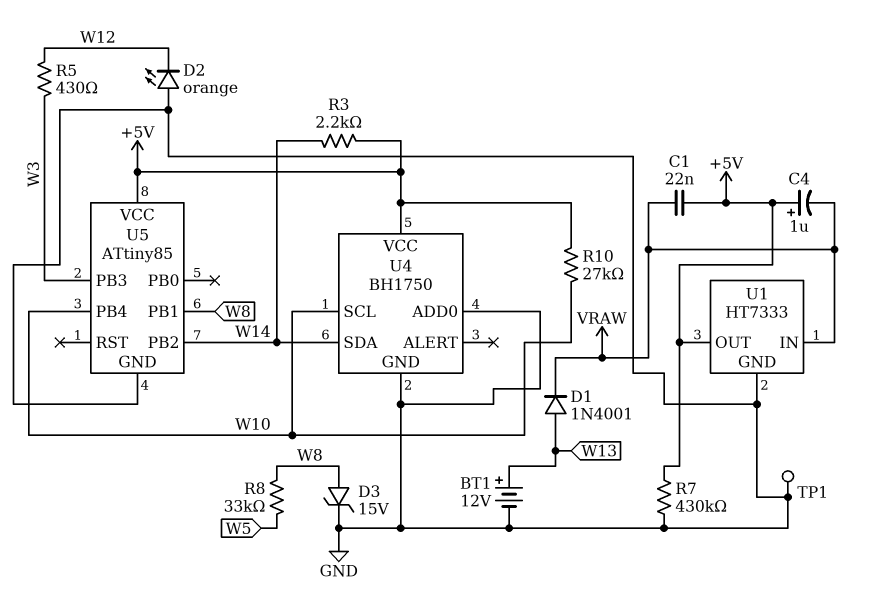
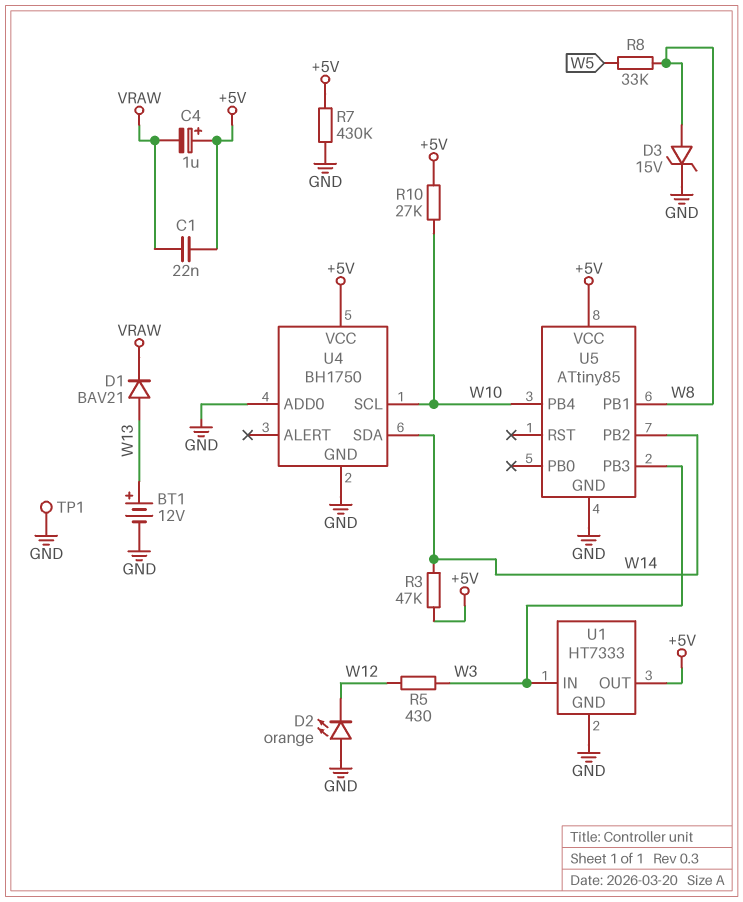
D1: diode 1N4001 (A W13, K VRAW) -> diode BAV21 (A W13, K VRAW)
R3: 2.2k (+5V, W14) -> 47k (+5V, W14)
U1 pin IN: VRAW -> W3

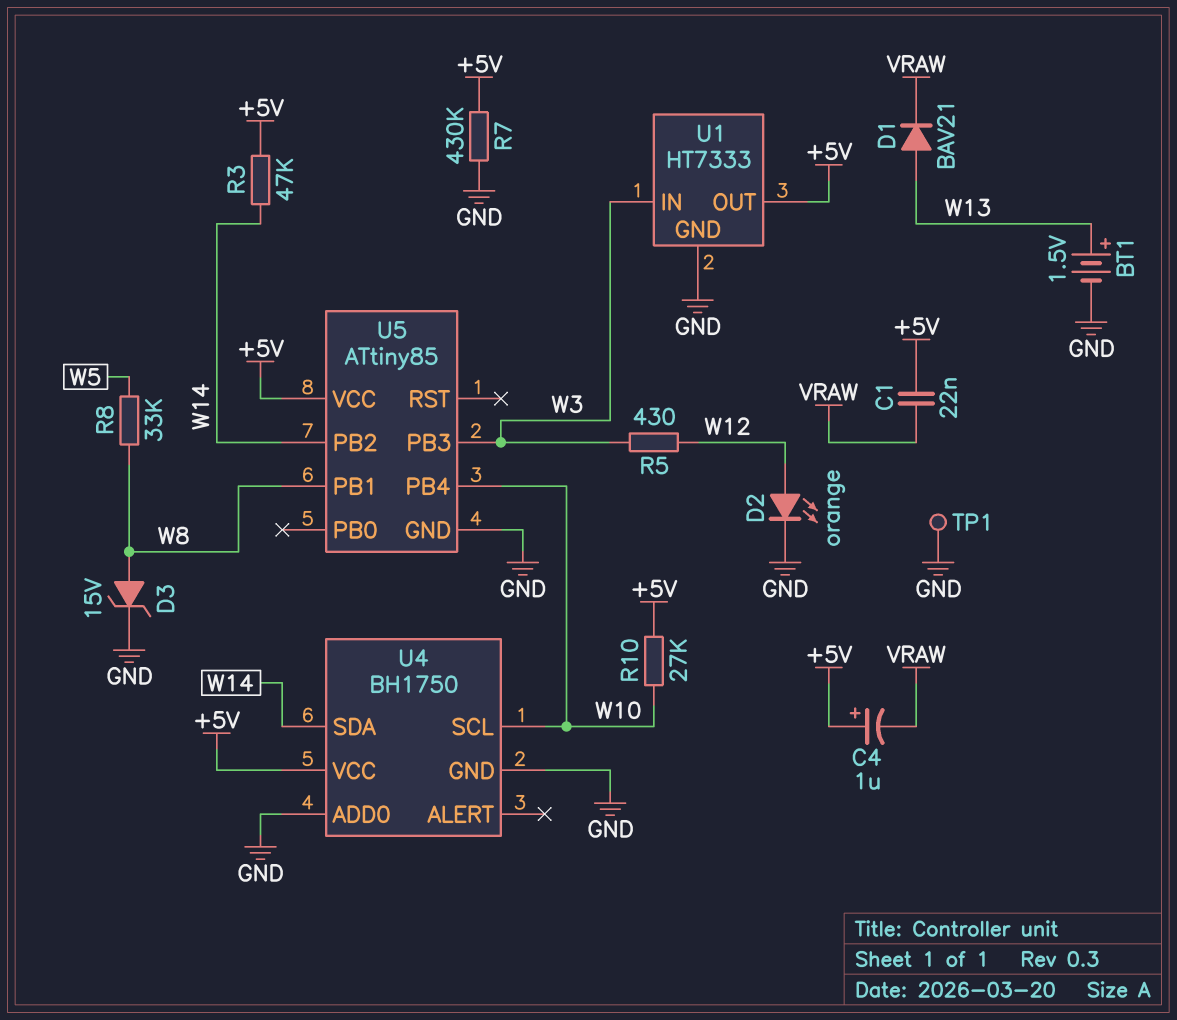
BT1: 12V (plus W13, minus GND) -> 1.5V (plus W13, minus GND)
D2: LED orange (A GND, K W12) -> LED orange (A W12, K GND)

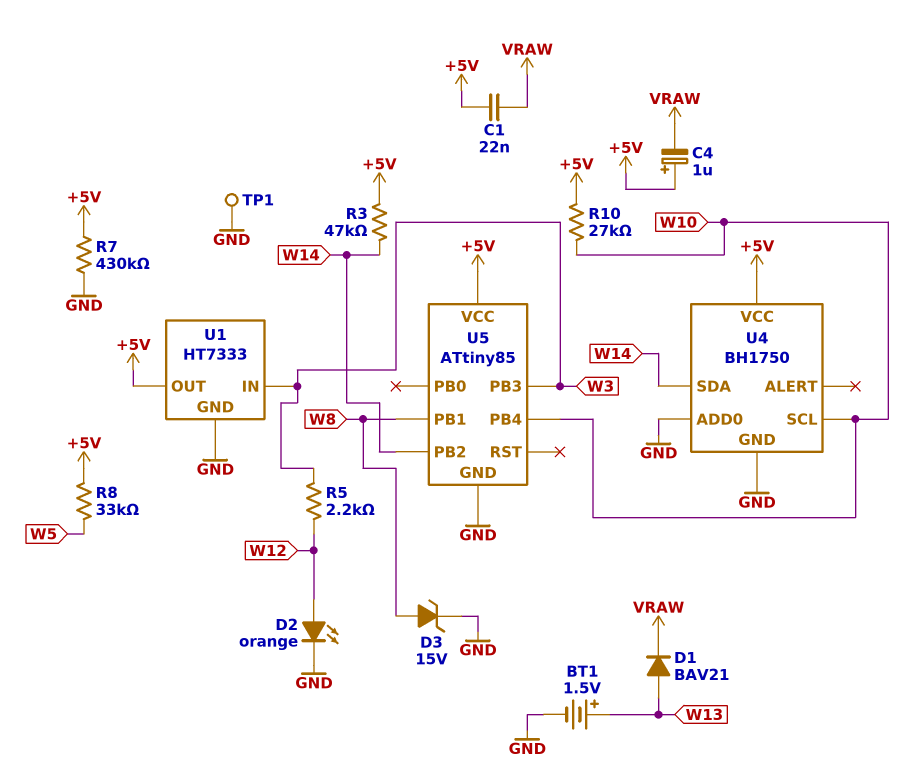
R5: 430 (W3, W12) -> 2.2k (W3, W12)
R8: 33k (W5, W8) -> 33k (+5V, W5)

